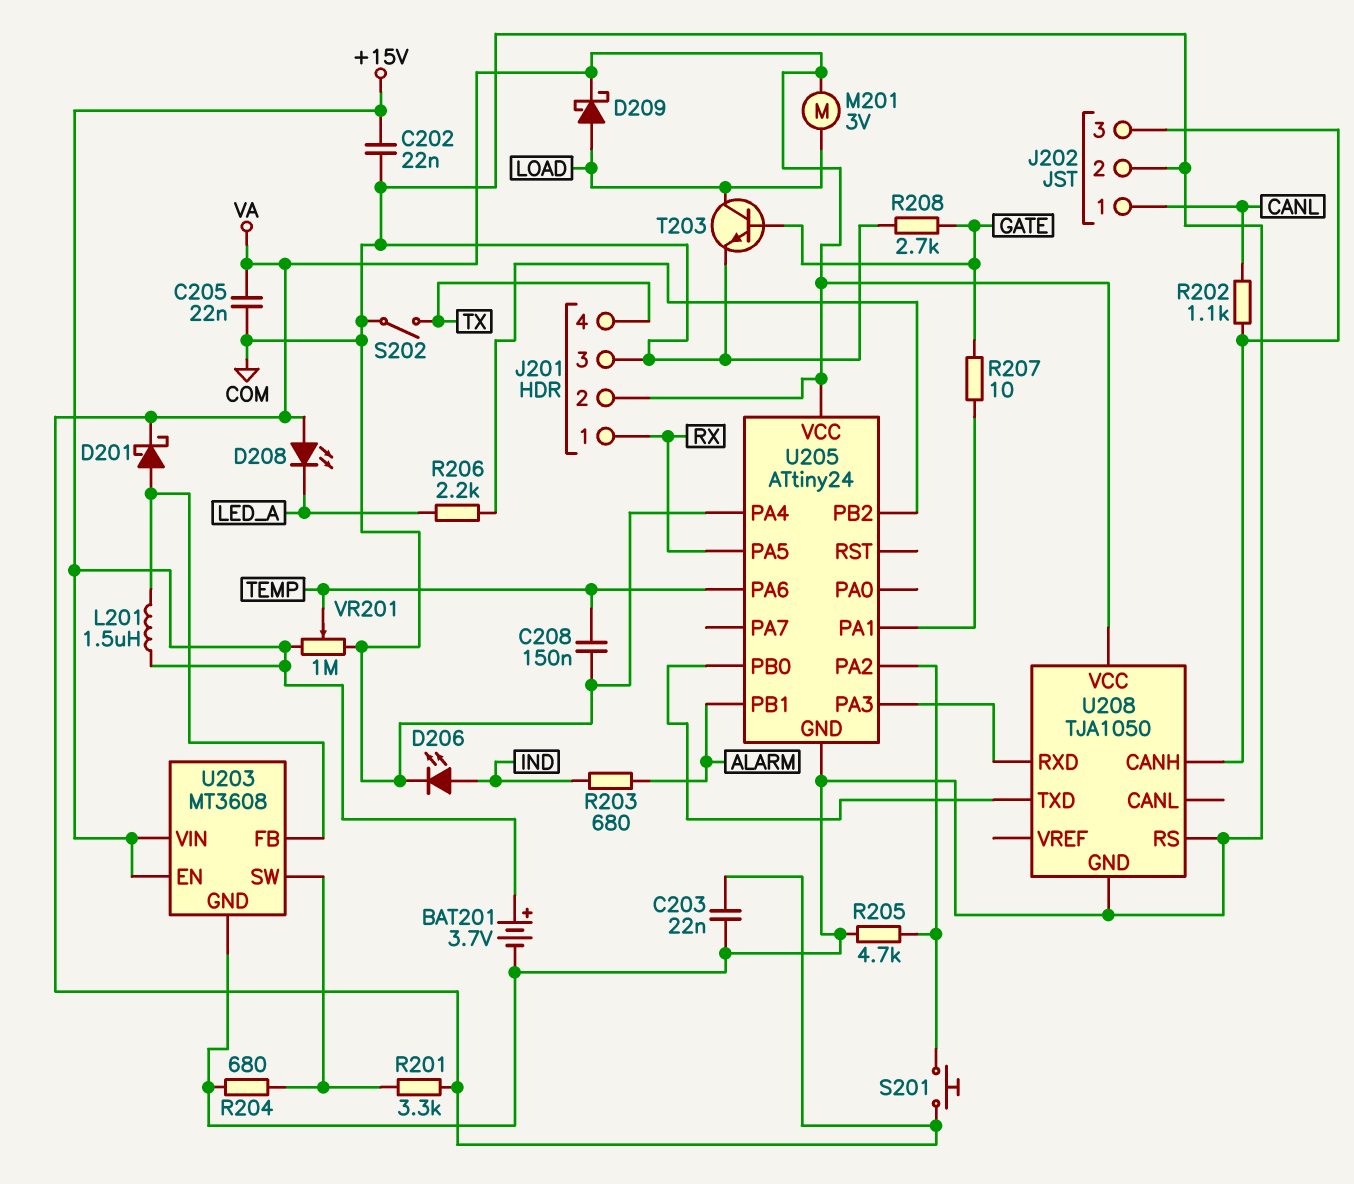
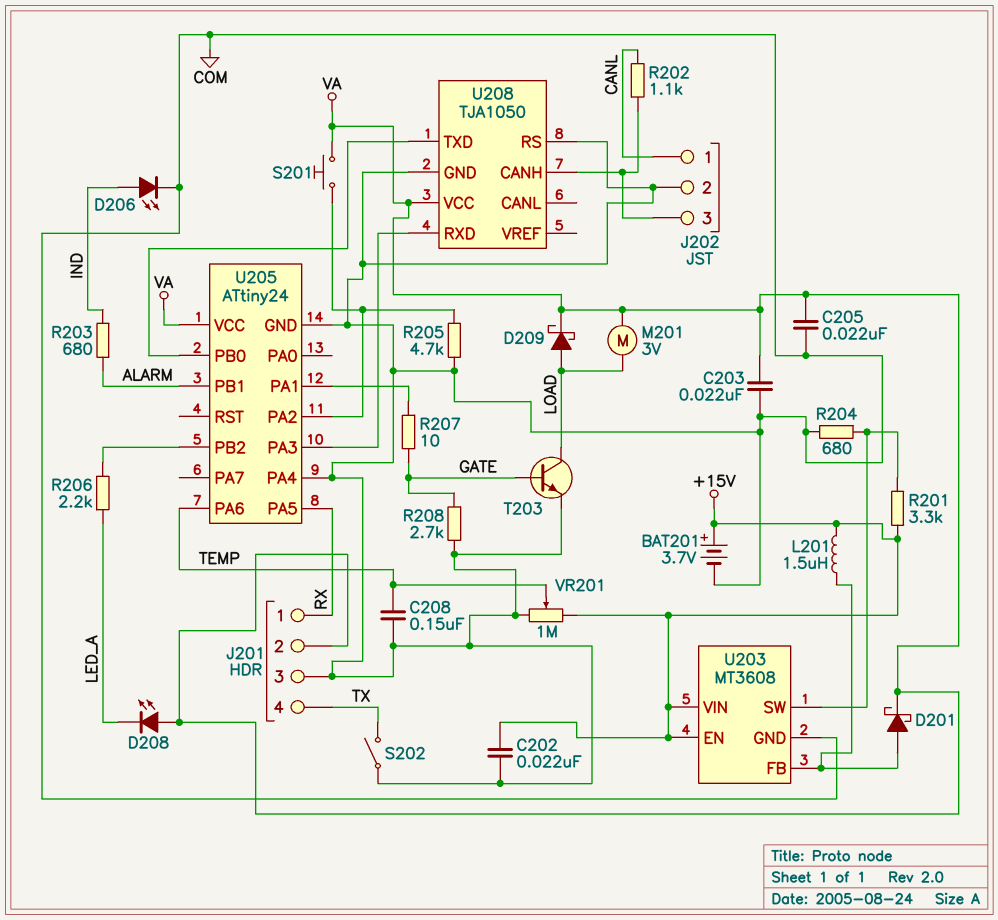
R201: 3.3k (U203/SW, VA) -> 3.3k (+15V, U203/SW)

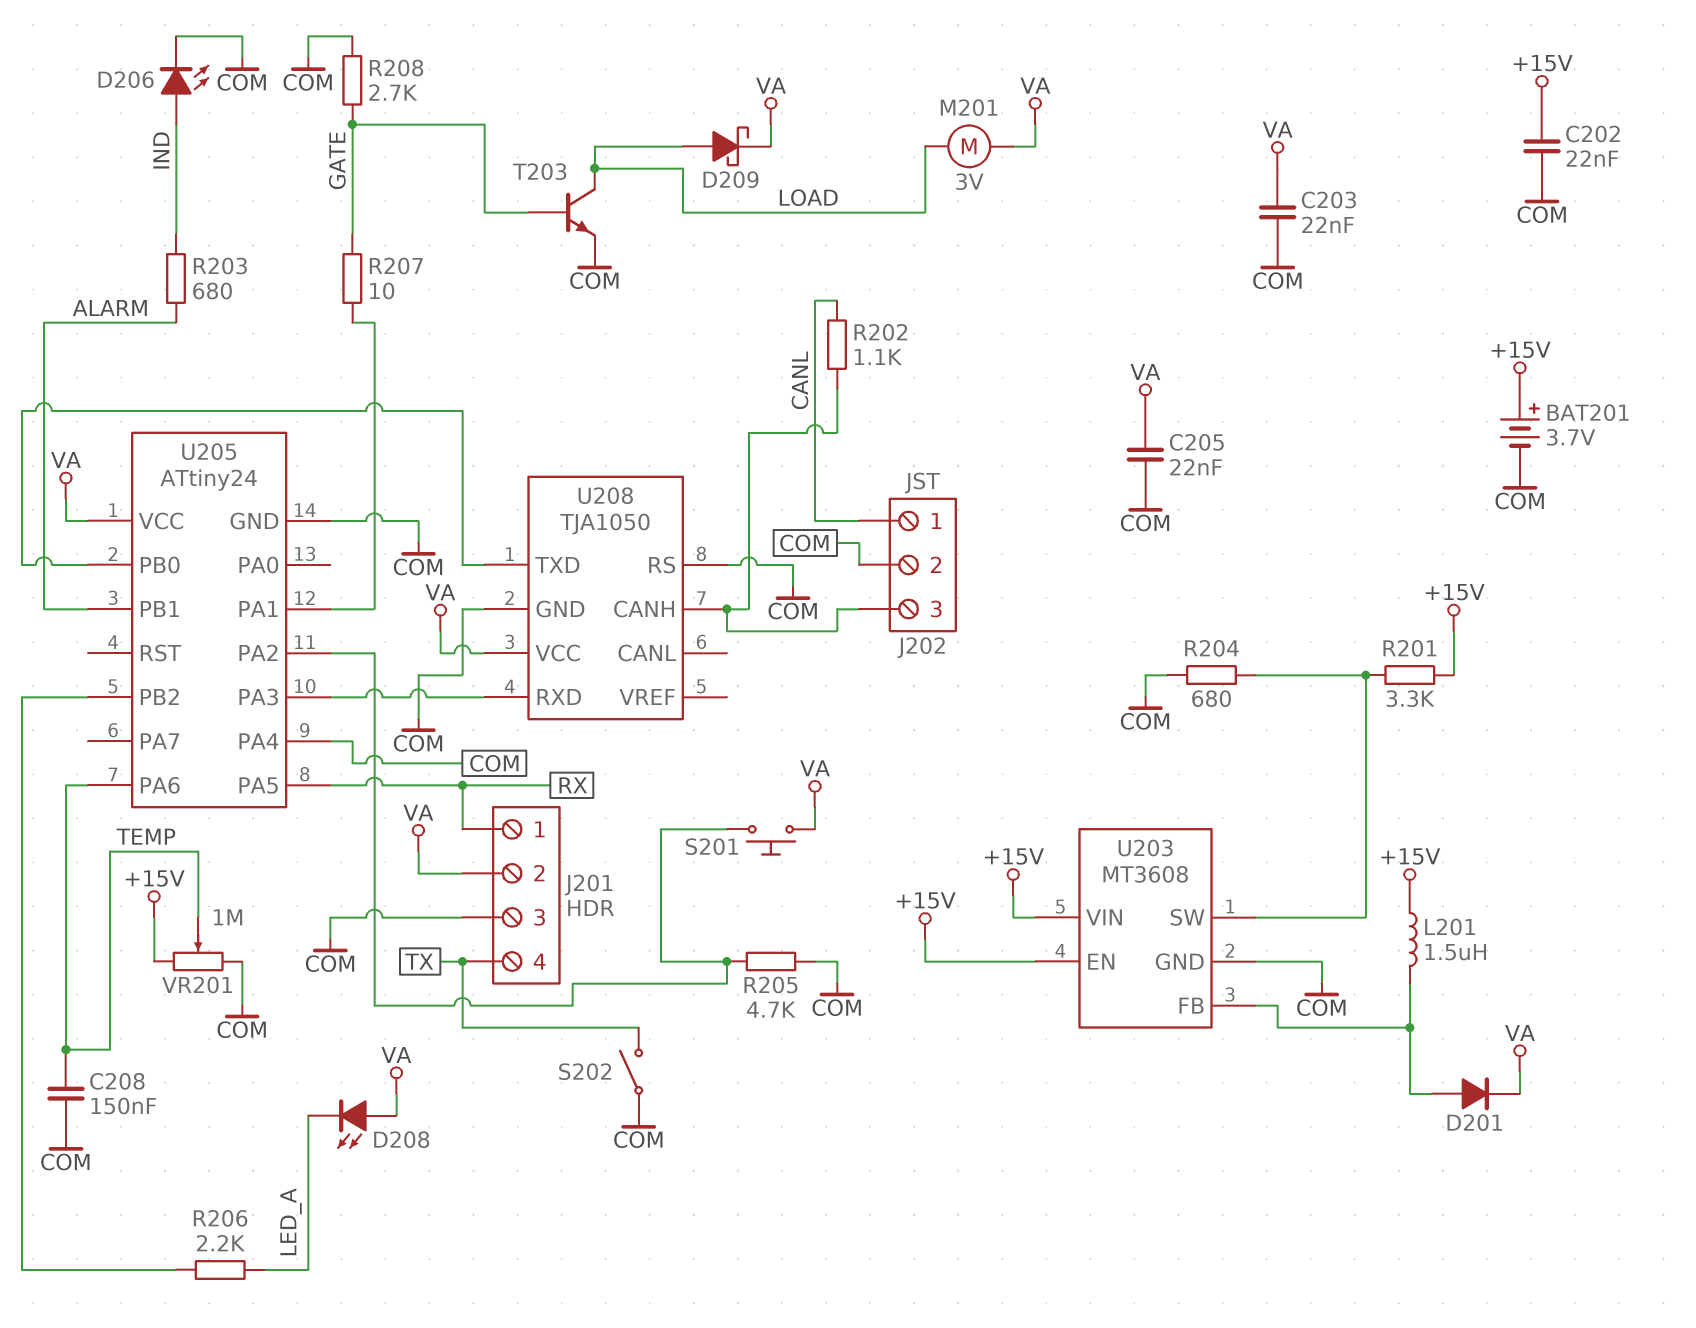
D201: schottky (A U203/FB, K VA) -> diode (A U203/FB, K VA)

